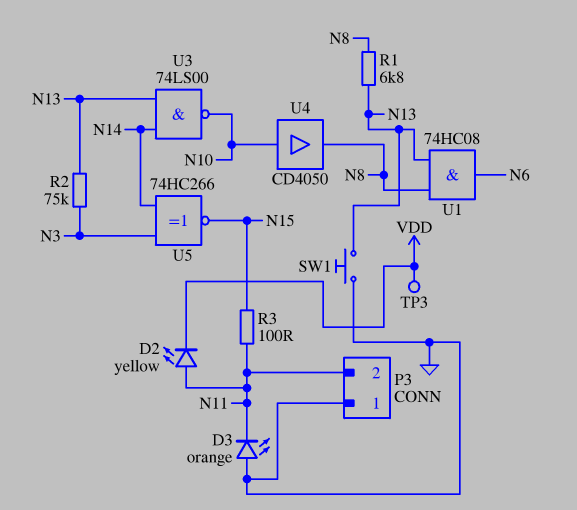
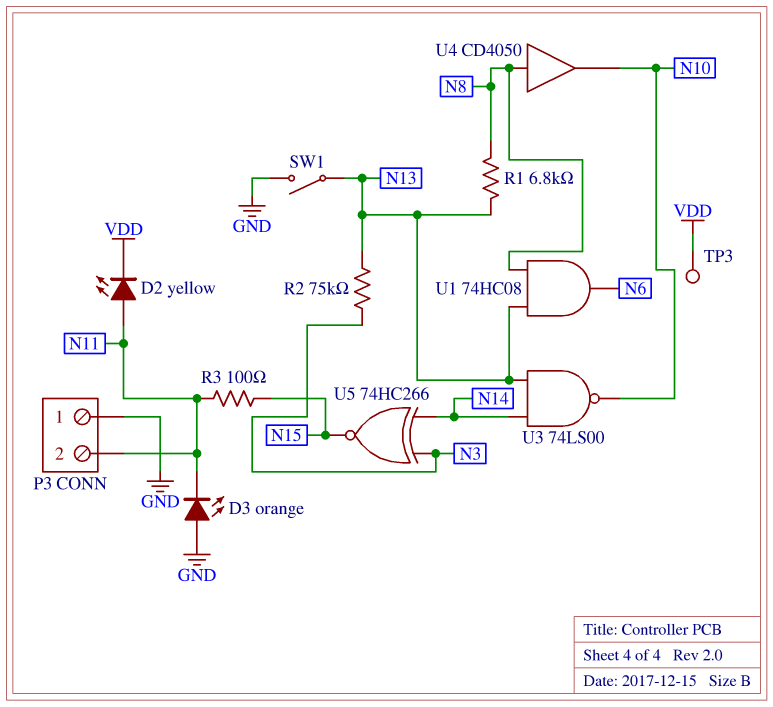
SW1: button (GND, N13) -> switch (GND, N13)
U4: buffer CD4050 (in N10, out N8) -> buffer CD4050 (in N8, out N10)

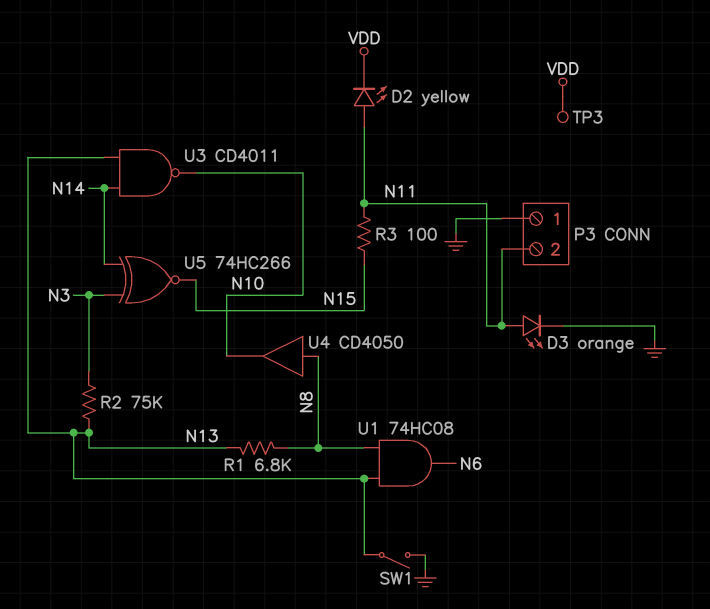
D3: LED orange (A GND, K N11) -> LED orange (A N11, K GND)
U3: NAND 74LS00 (in N13, in N14, out N10) -> NAND CD4011 (in N13, in N14, out N10)

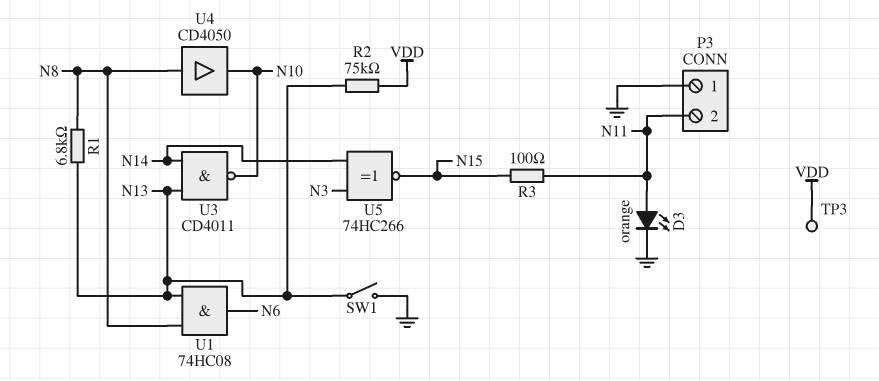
D2: LED yellow (A N11, K VDD) -> none
R2: 75k (N3, N13) -> 75k (N13, VDD)

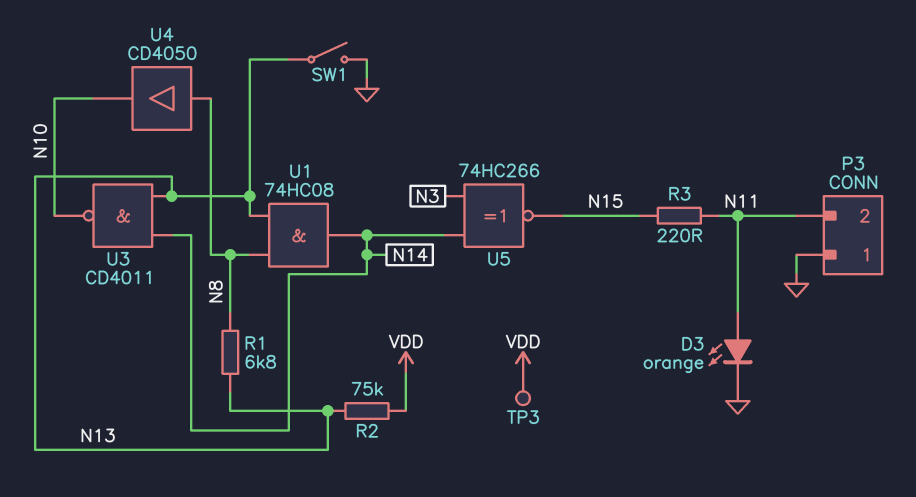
R3: 100 (N11, N15) -> 220 (N11, N15)
U1: AND 74HC08 (in N8, in N13, out N6) -> AND 74HC08 (in N8, in N13, out N14)

